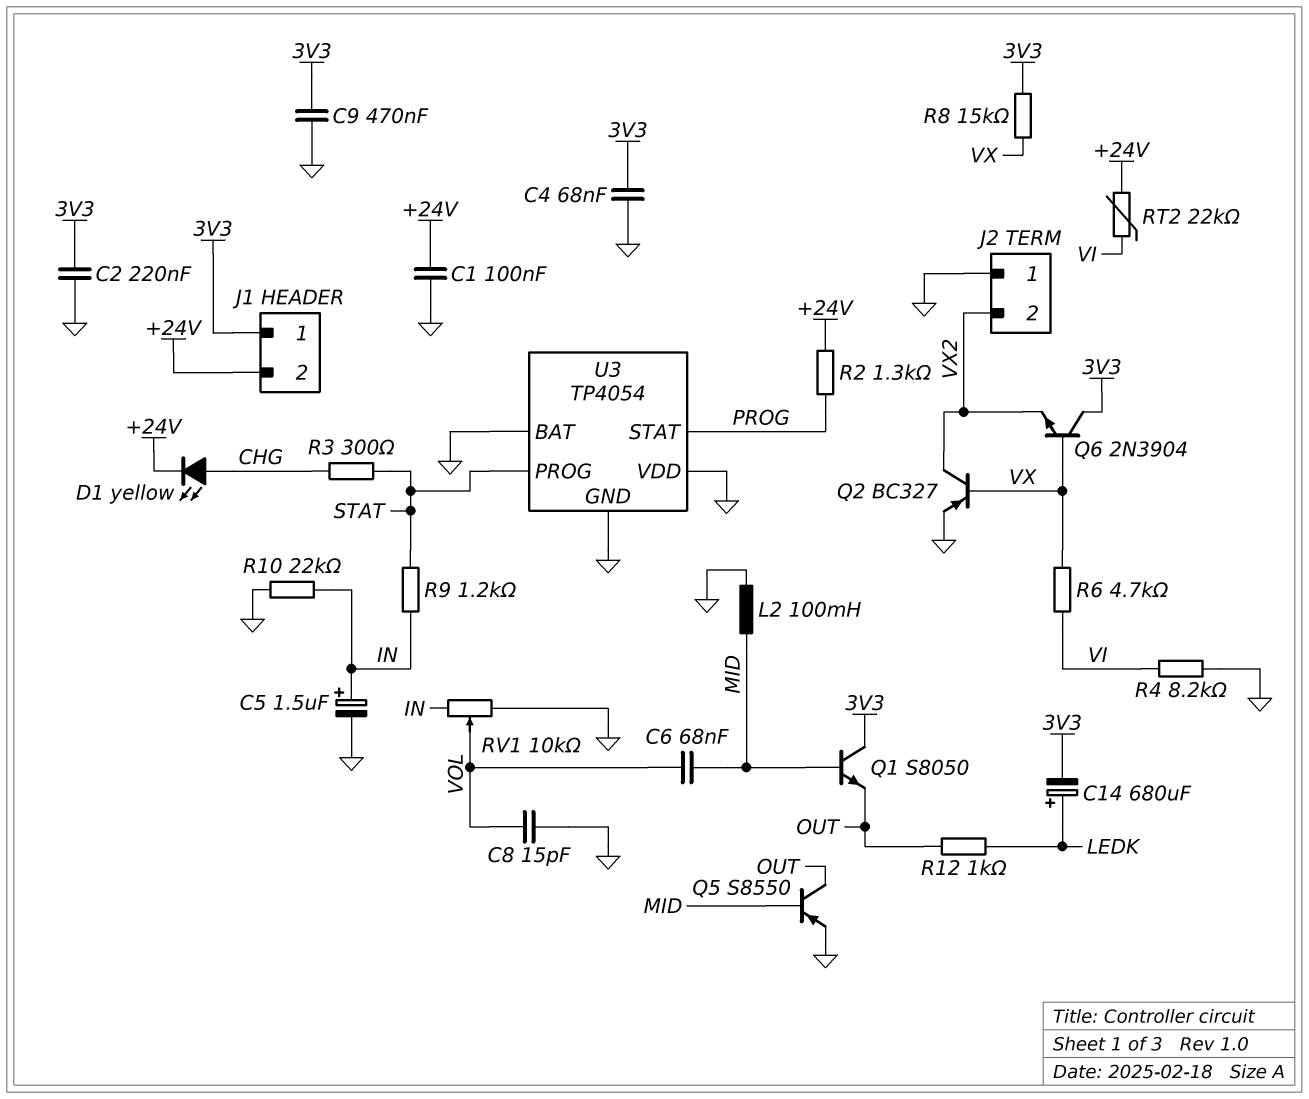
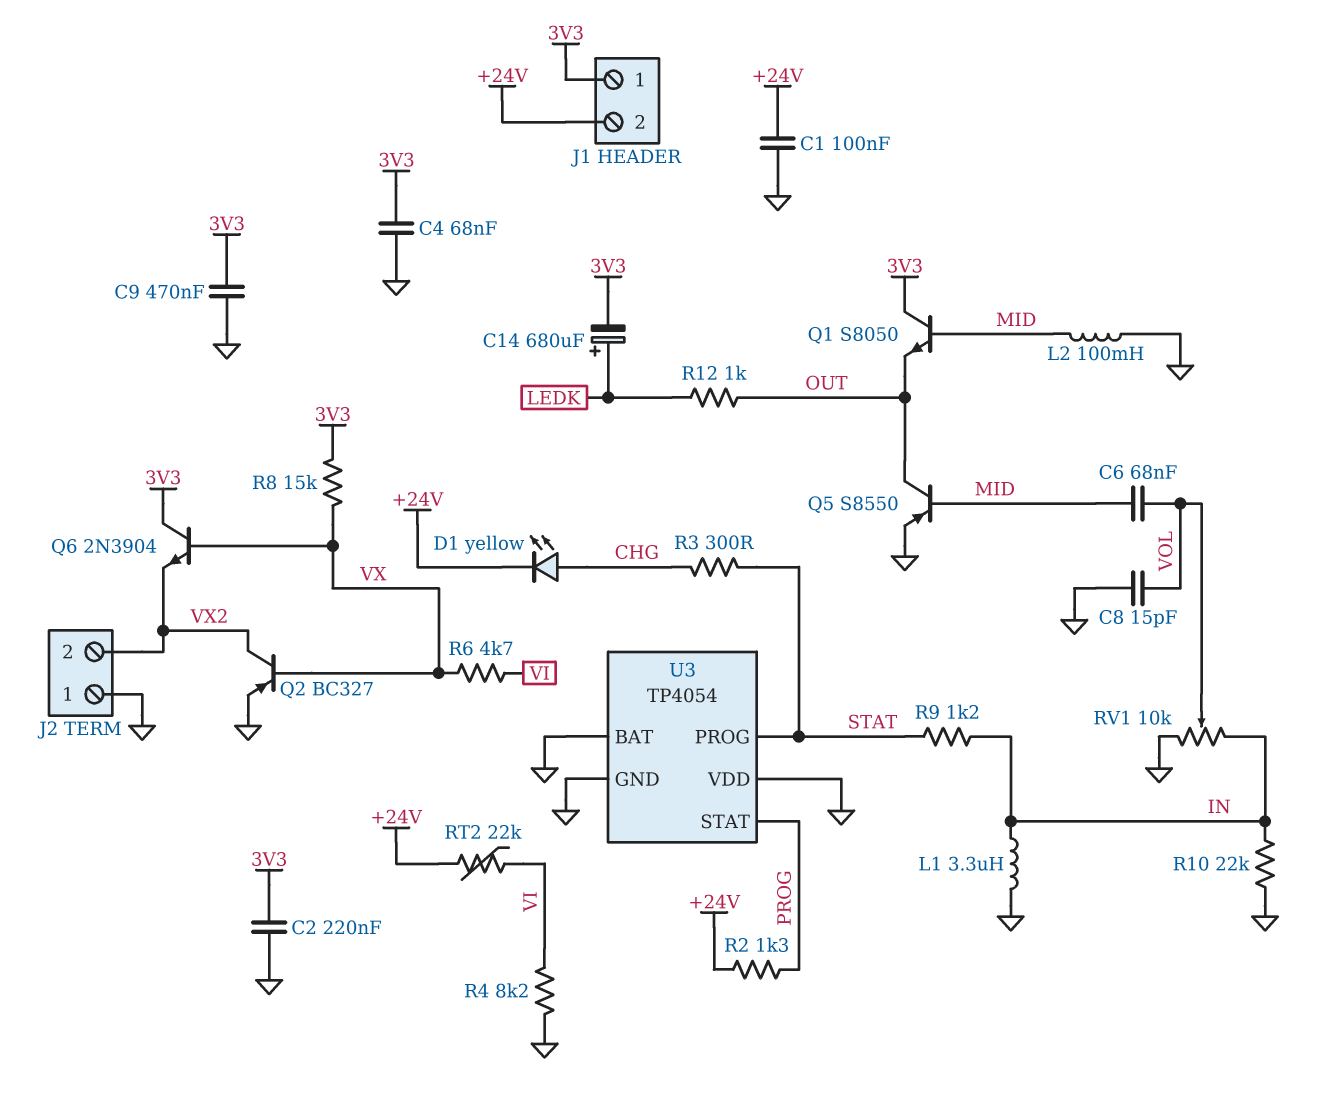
C5: 1.5uF (plus IN, minus GND) -> none
L1: none -> 3.3uH (GND, IN)

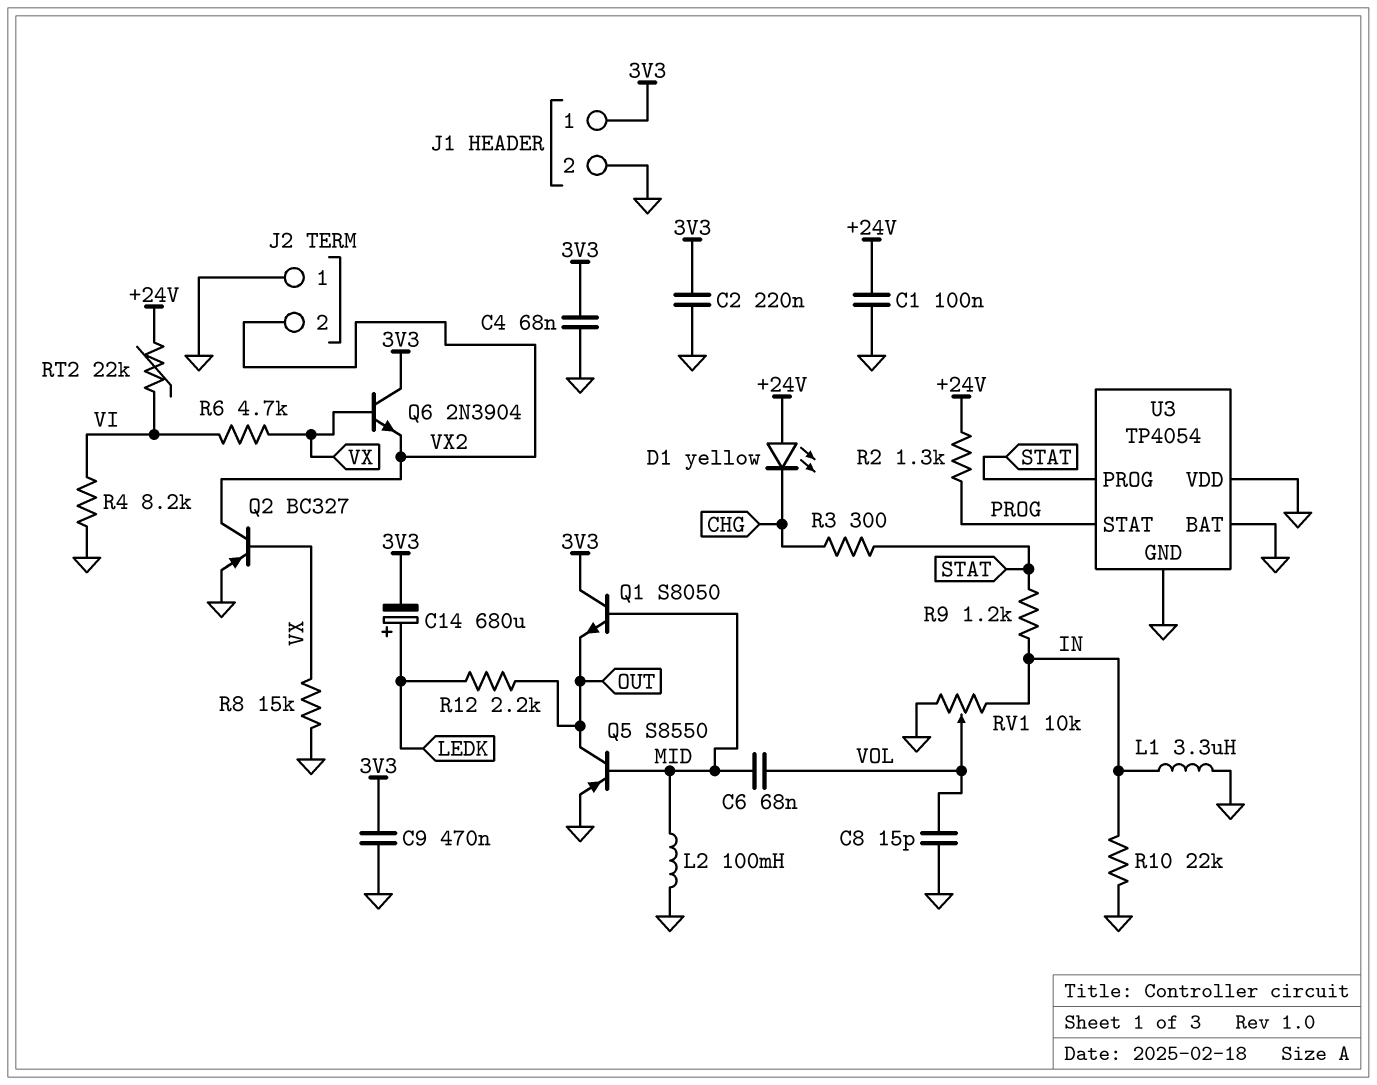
D1: LED yellow (A CHG, K +24V) -> LED yellow (A +24V, K CHG)
J1 pin 2: +24V -> GND
R8: 15k (3V3, VX) -> 15k (GND, VX)
R12: 1k (LEDK, OUT) -> 2.2k (LEDK, OUT)

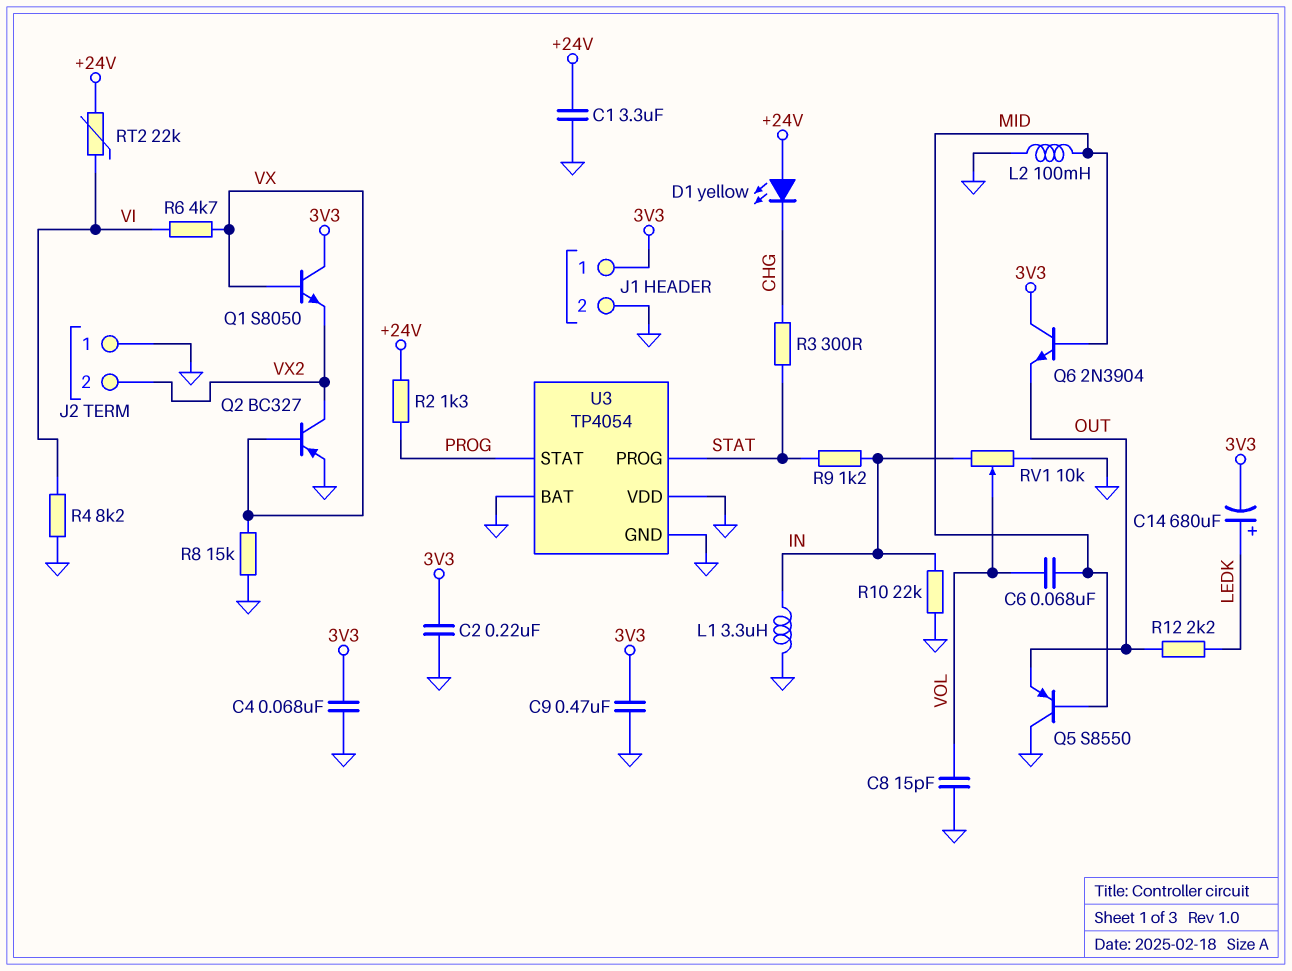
C1: 100nF (+24V, GND) -> 3.3uF (+24V, GND)
Q1: NPN S8050 (B MID, C 3V3, E OUT) -> NPN S8050 (B VX, C 3V3, E VX2)
Q5: PNP S8550 (B MID, C OUT, E GND) -> PNP S8550 (B MID, C GND, E OUT)
Q6: NPN 2N3904 (B VX, C 3V3, E VX2) -> NPN 2N3904 (B MID, C 3V3, E OUT)

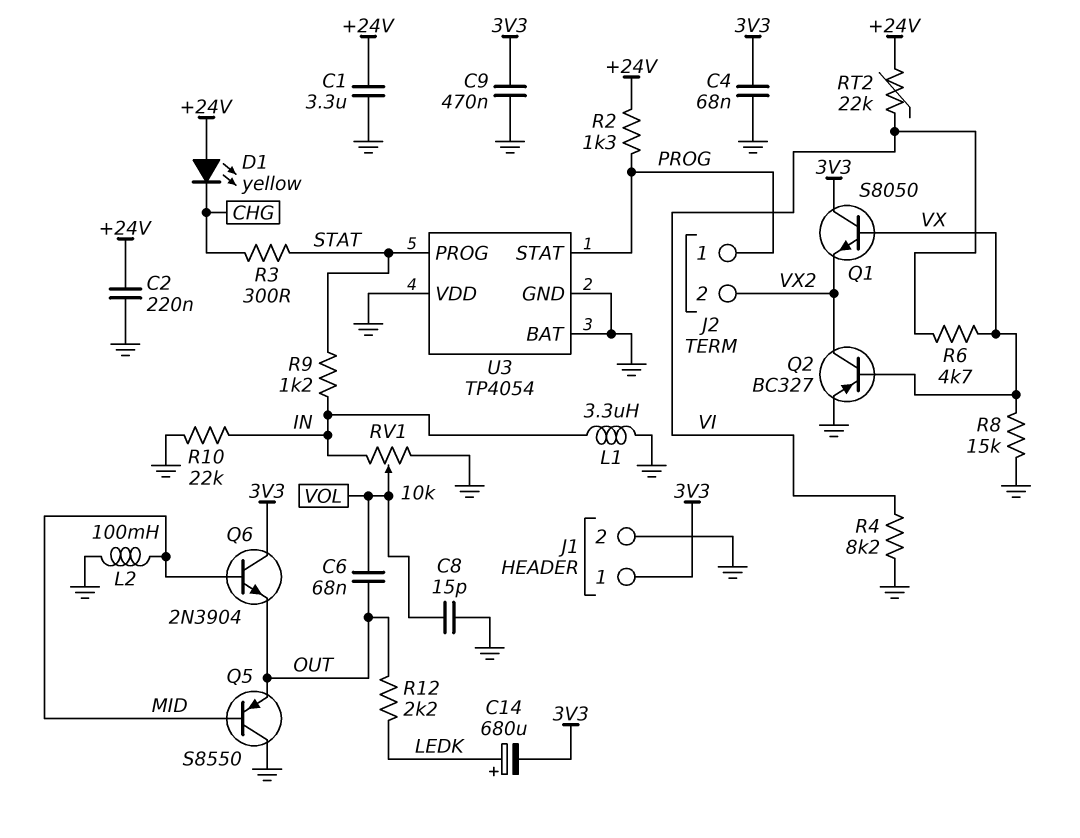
C2: 220nF (3V3, GND) -> 220nF (+24V, GND)
C6: 68nF (MID, VOL) -> 68nF (OUT, VOL)
J2 pin 1: GND -> PROG

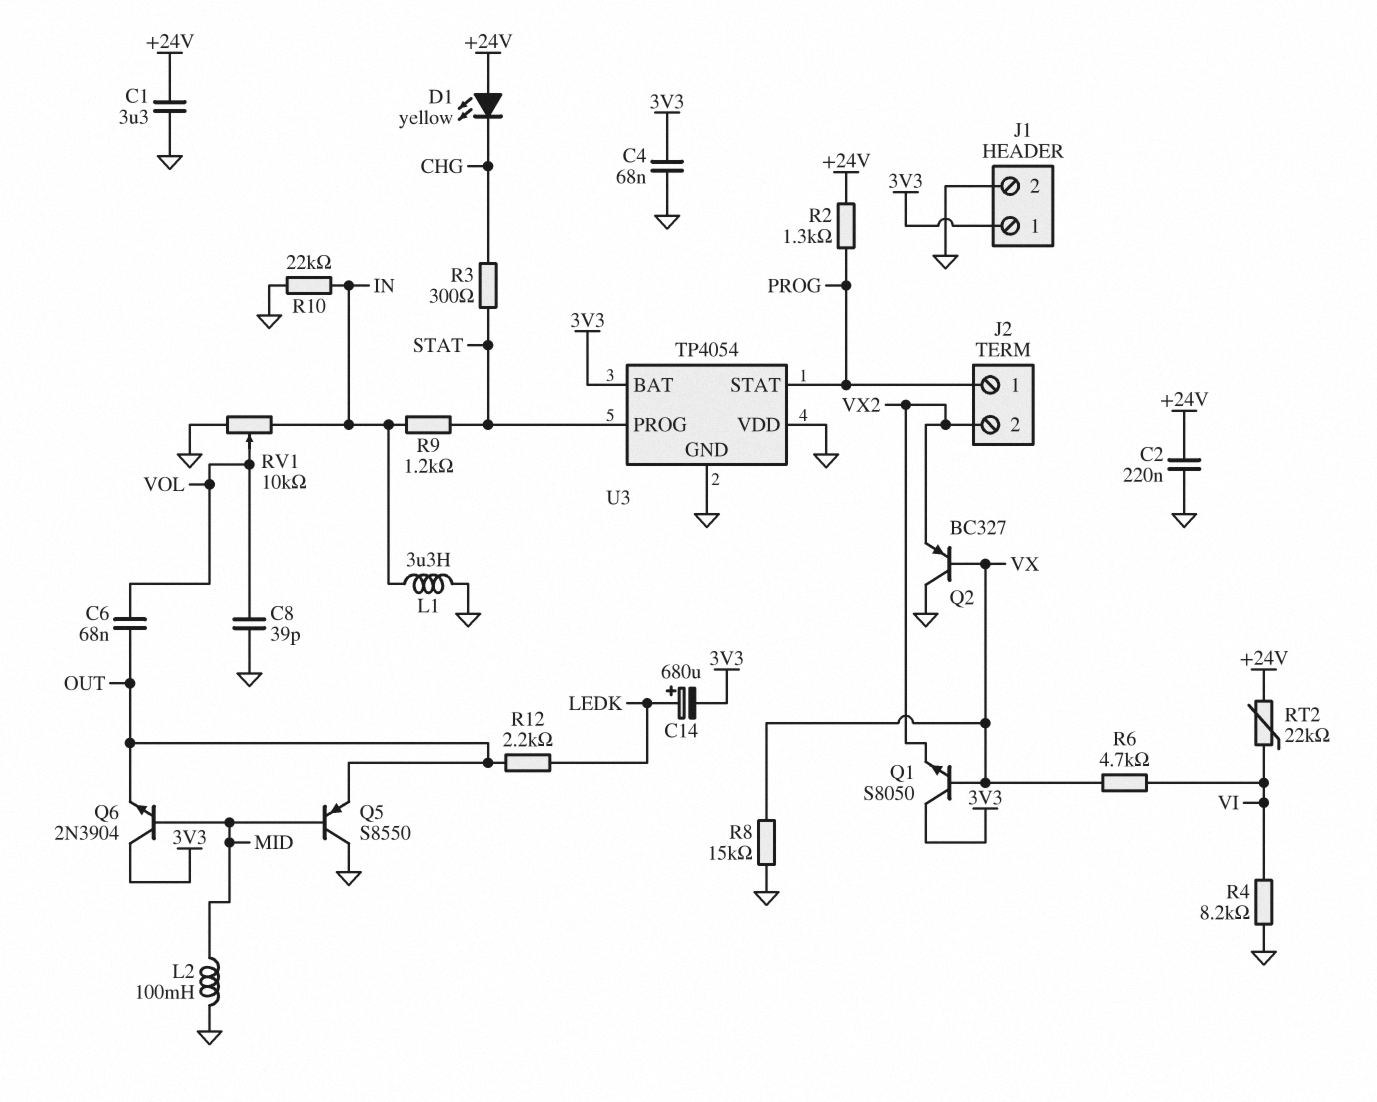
C8: 15pF (GND, VOL) -> 39pF (GND, VOL)
C9: 470nF (3V3, GND) -> none
Q2: PNP BC327 (B VX, C VX2, E GND) -> PNP BC327 (B VX, C GND, E VX2)
U3 pin BAT: GND -> 3V3

